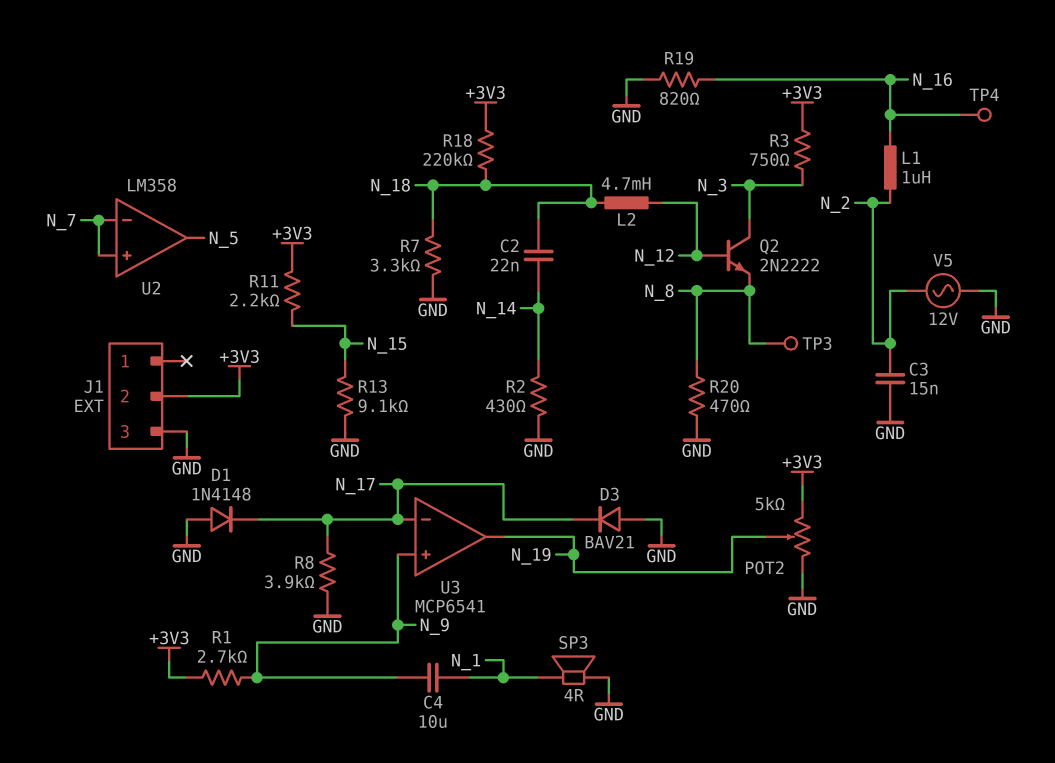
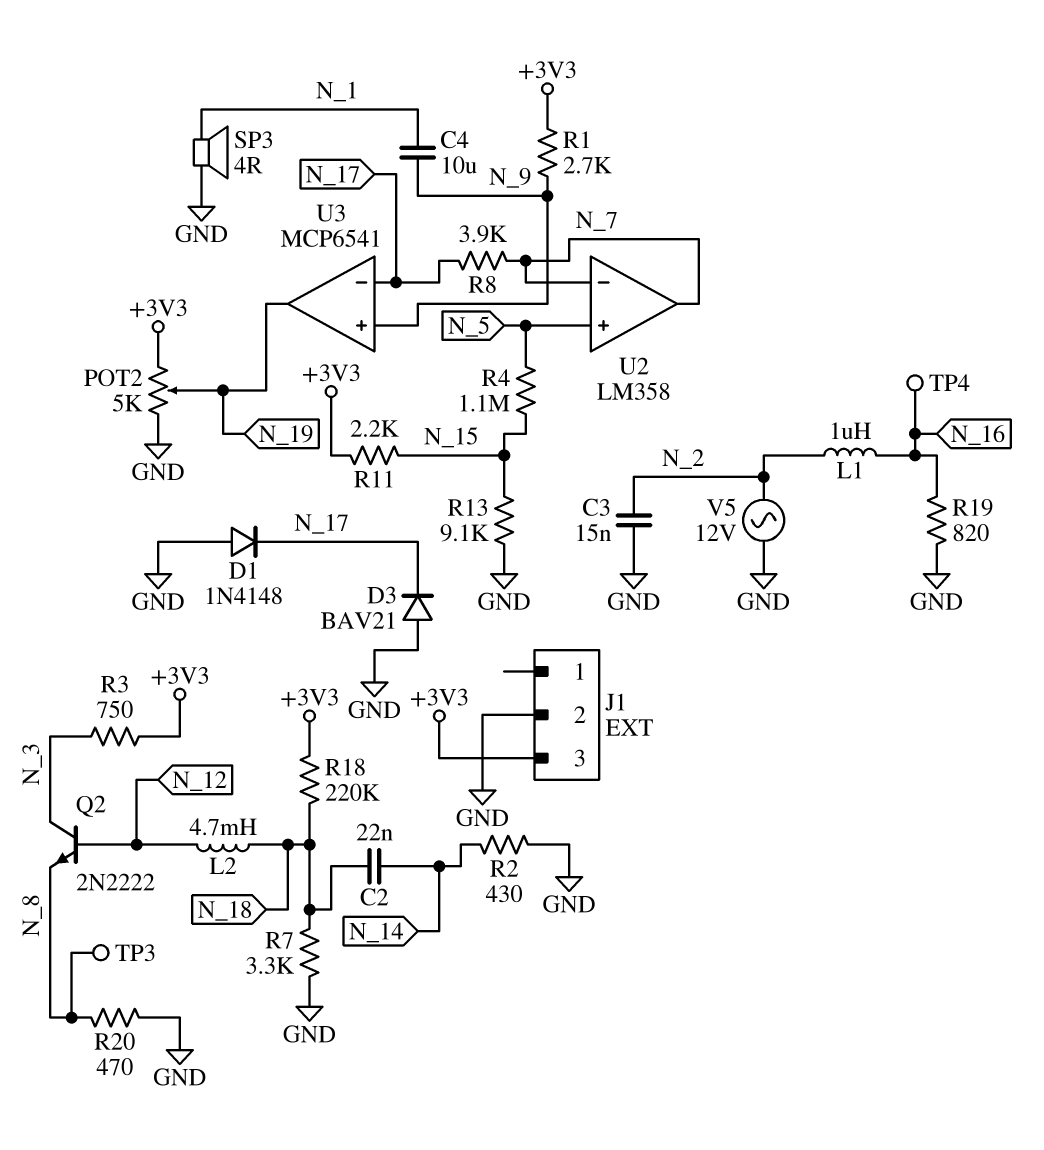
J1 pin 2: +3V3 -> GND
J1 pin 3: GND -> +3V3
R4: none -> 1.1M (N_5, N_15)
R8: 3.9k (GND, N_17) -> 3.9k (N_7, N_17)
U2 pin in+: N_7 -> N_5
U2 pin out: N_5 -> N_7

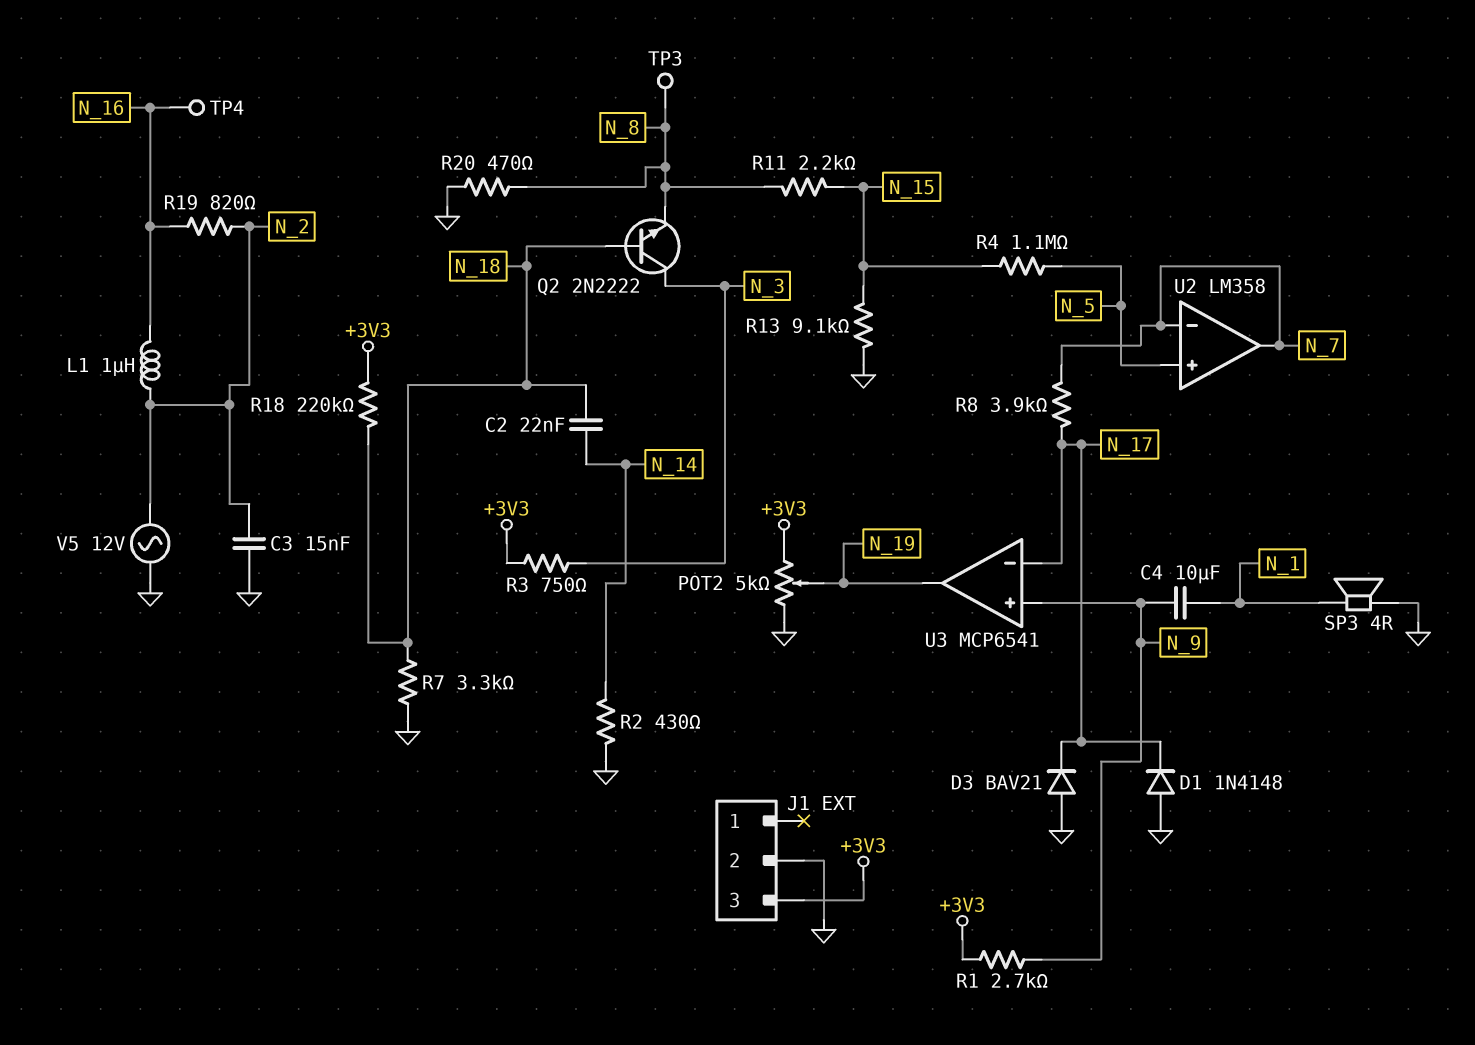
L2: 4.7mH (N_12, N_18) -> none
Q2: NPN 2N2222 (B N_12, C N_3, E N_8) -> NPN 2N2222 (B N_18, C N_3, E N_8)
R11: 2.2k (+3V3, N_15) -> 2.2k (N_8, N_15)
R19: 820 (GND, N_16) -> 820 (N_2, N_16)

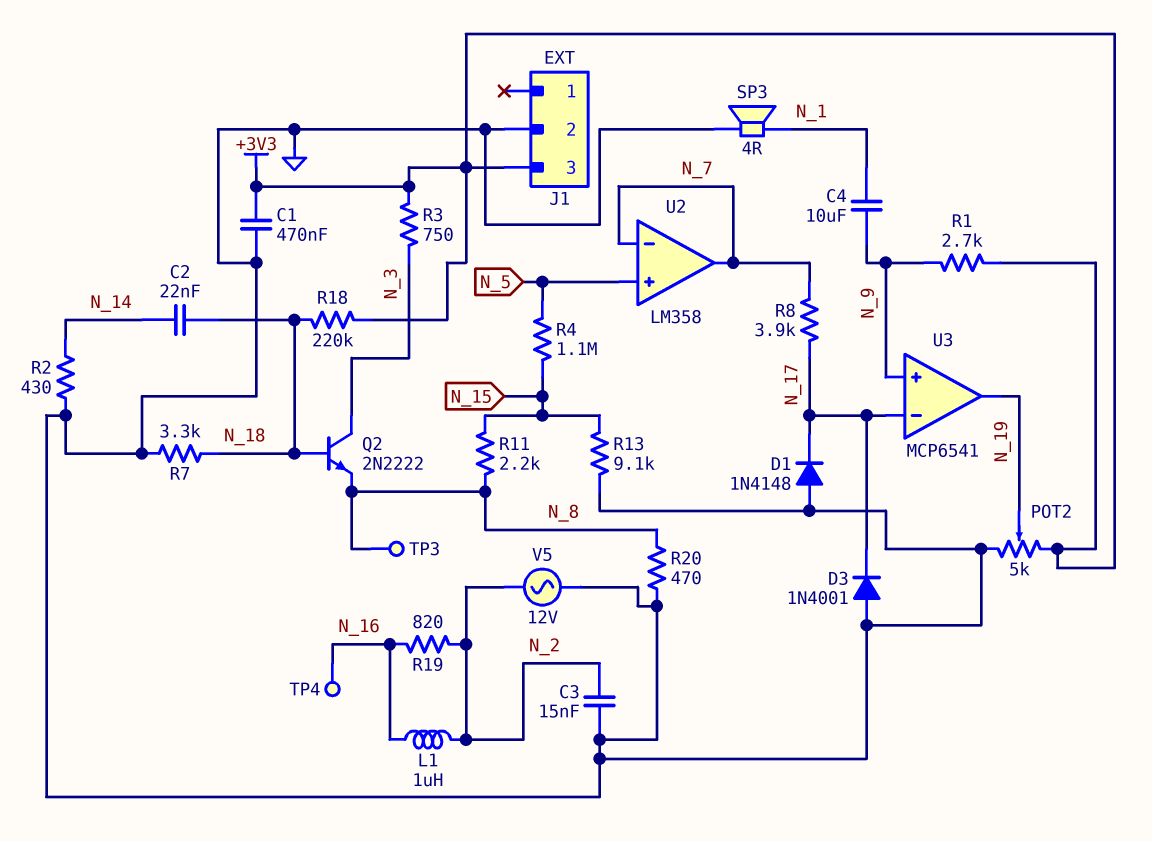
C1: none -> 470nF (+3V3, GND)
D3: diode BAV21 (A GND, K N_17) -> diode 1N4001 (A GND, K N_17)

